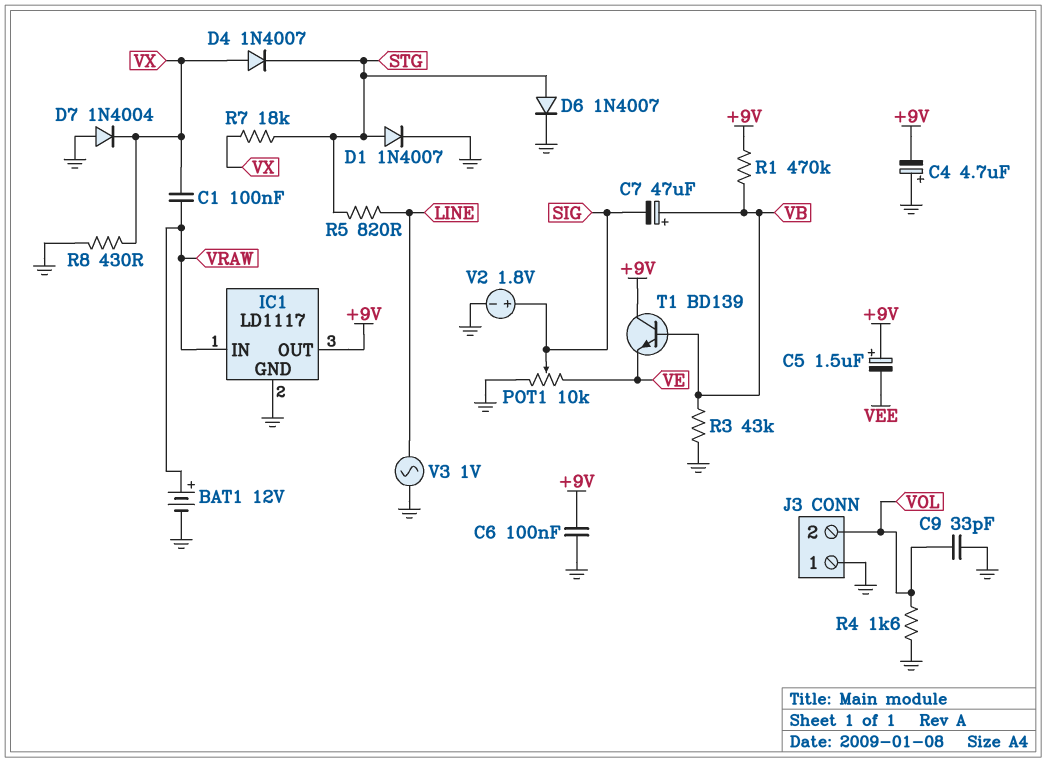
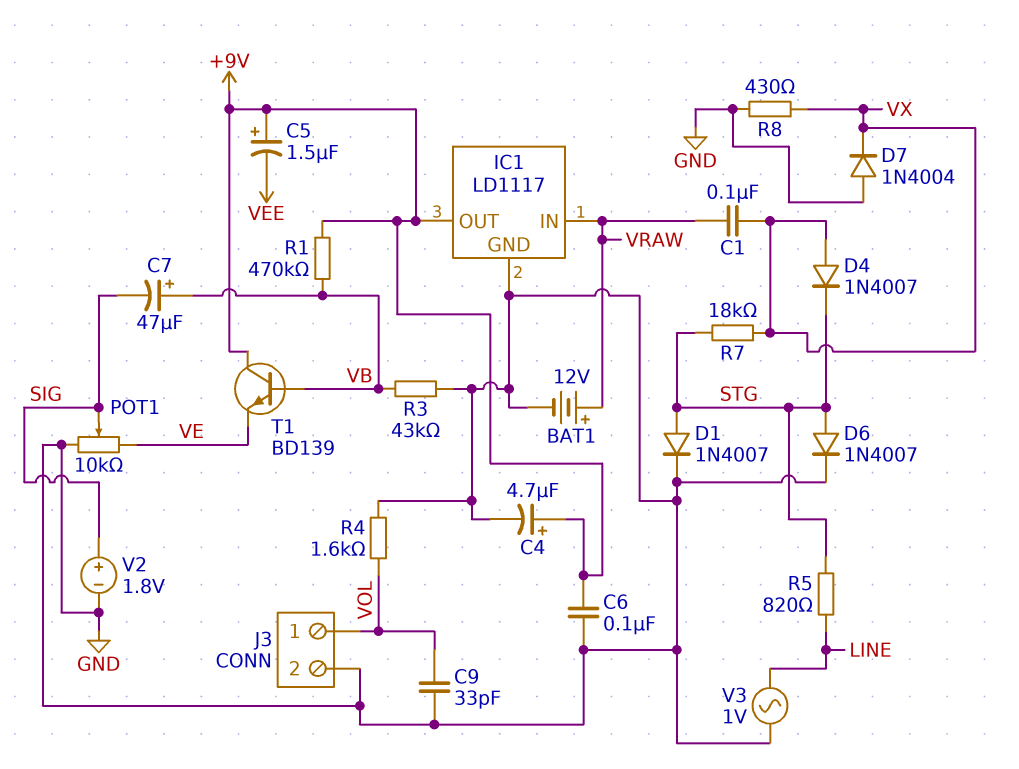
C4: 4.7uF (plus GND, minus +9V) -> 4.7uF (plus +9V, minus GND)
J3 pin 1: GND -> VOL
J3 pin 2: VOL -> GND

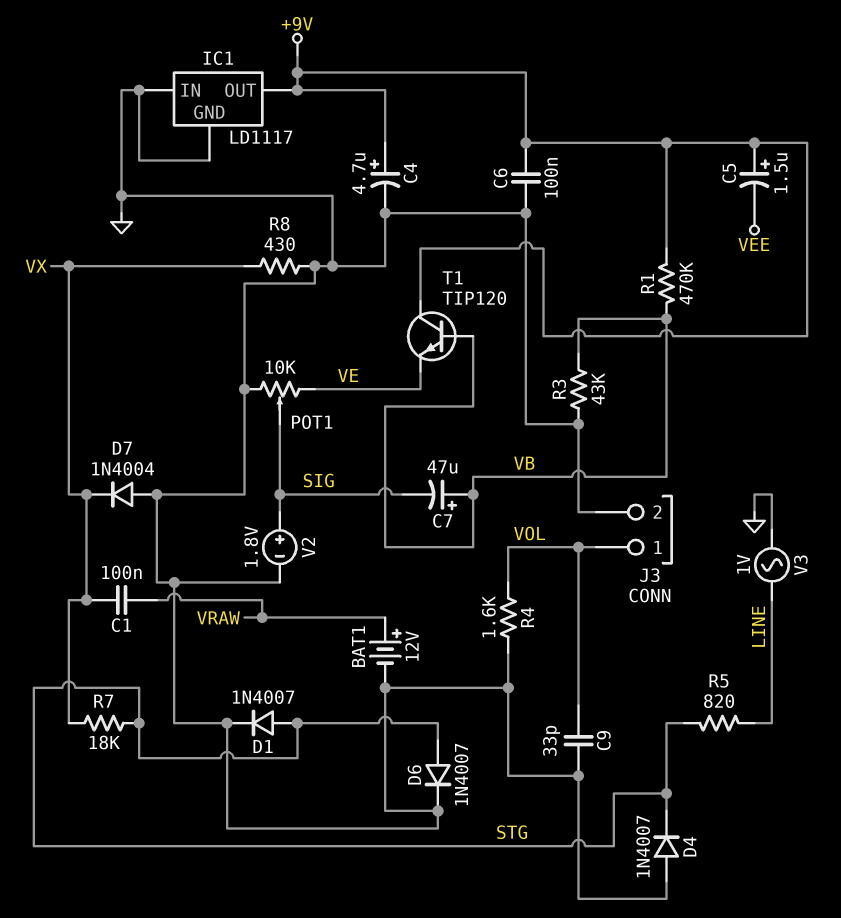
D4: diode 1N4007 (A VX, K STG) -> diode 1N4007 (A GND, K STG)
IC1 pin IN: VRAW -> GND
T1: NPN BD139 (B VB, C +9V, E VE) -> NPN TIP120 (B VB, C +9V, E VE)

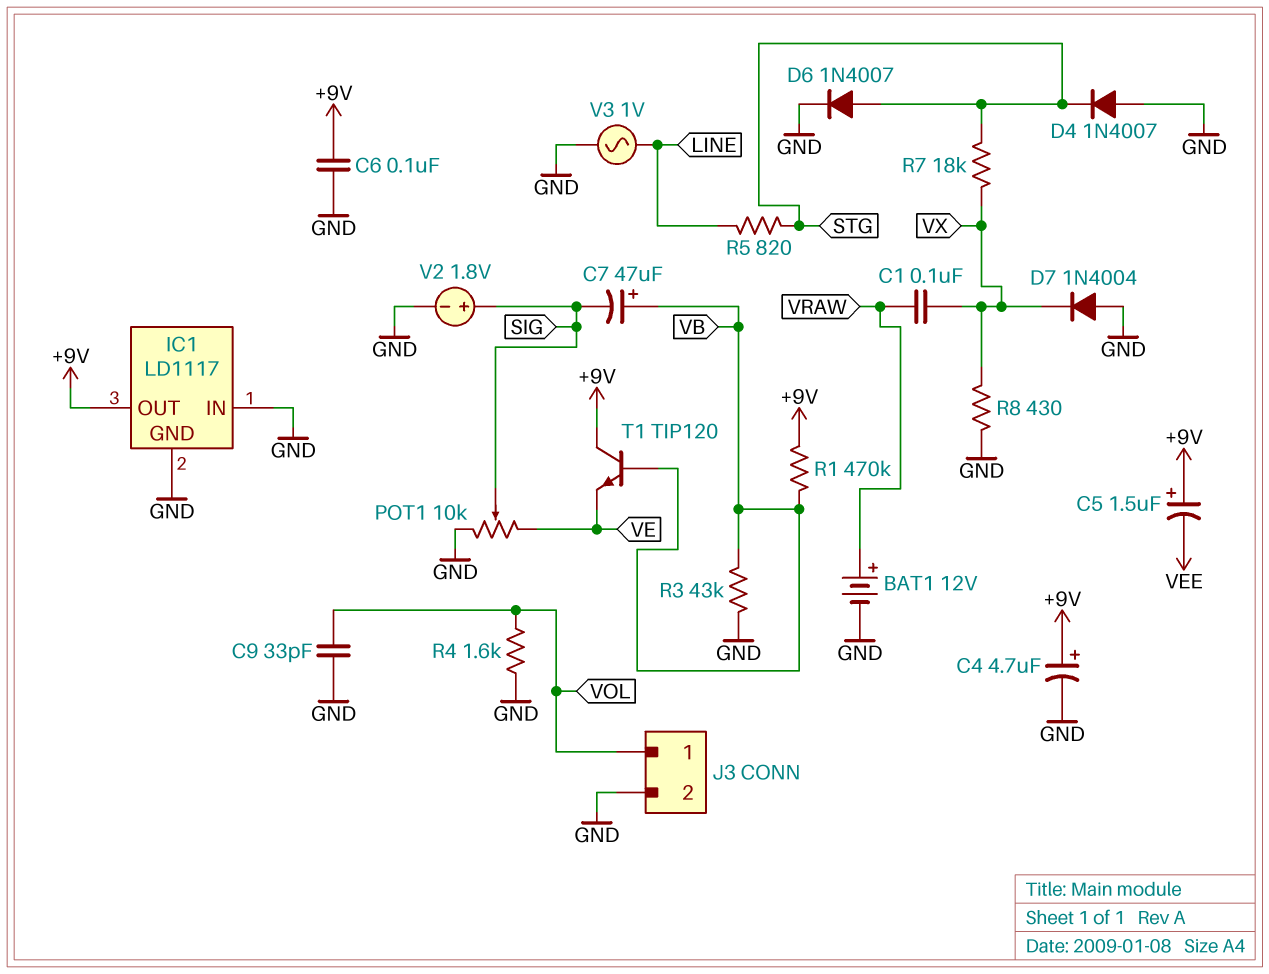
D1: diode 1N4007 (A STG, K GND) -> none

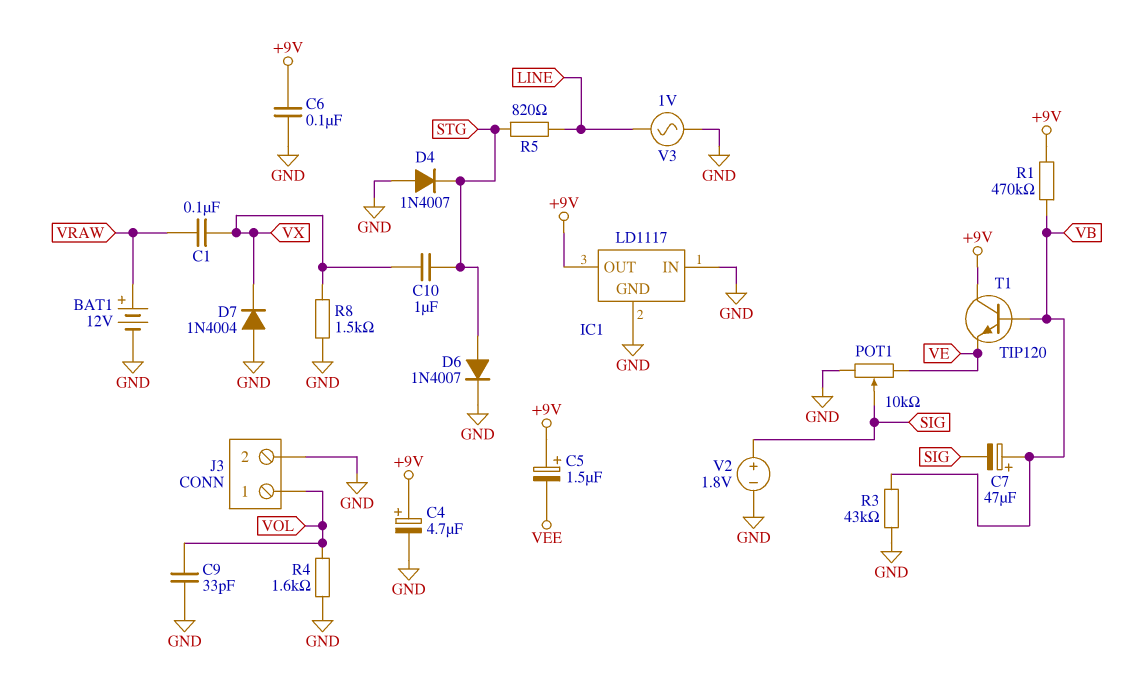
C10: none -> 1uF (STG, VX)
R7: 18k (STG, VX) -> none
R8: 430 (GND, VX) -> 1.5k (GND, VX)

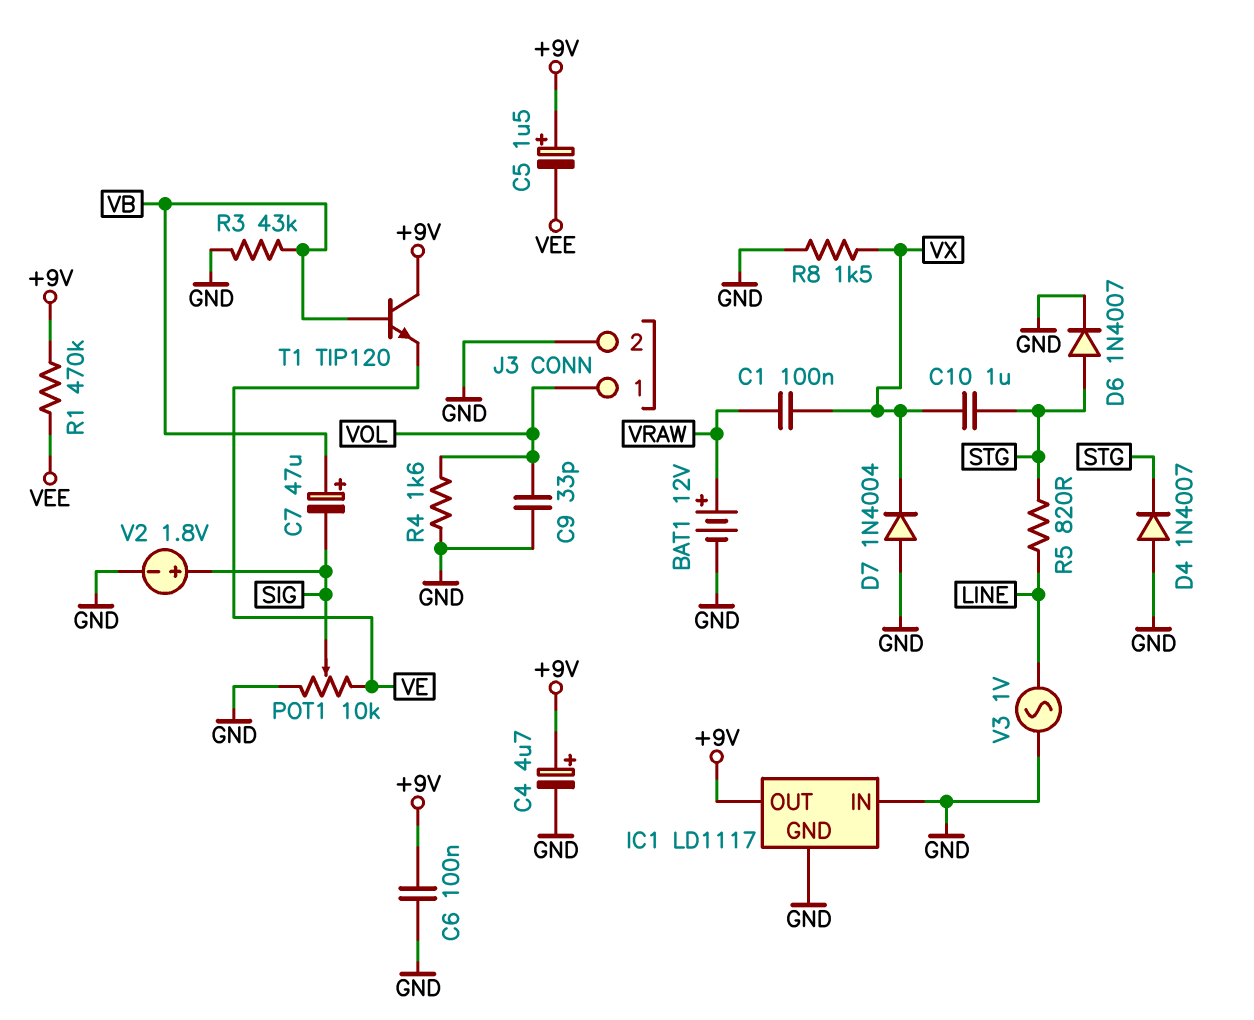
R1: 470k (+9V, VB) -> 470k (+9V, VEE)

